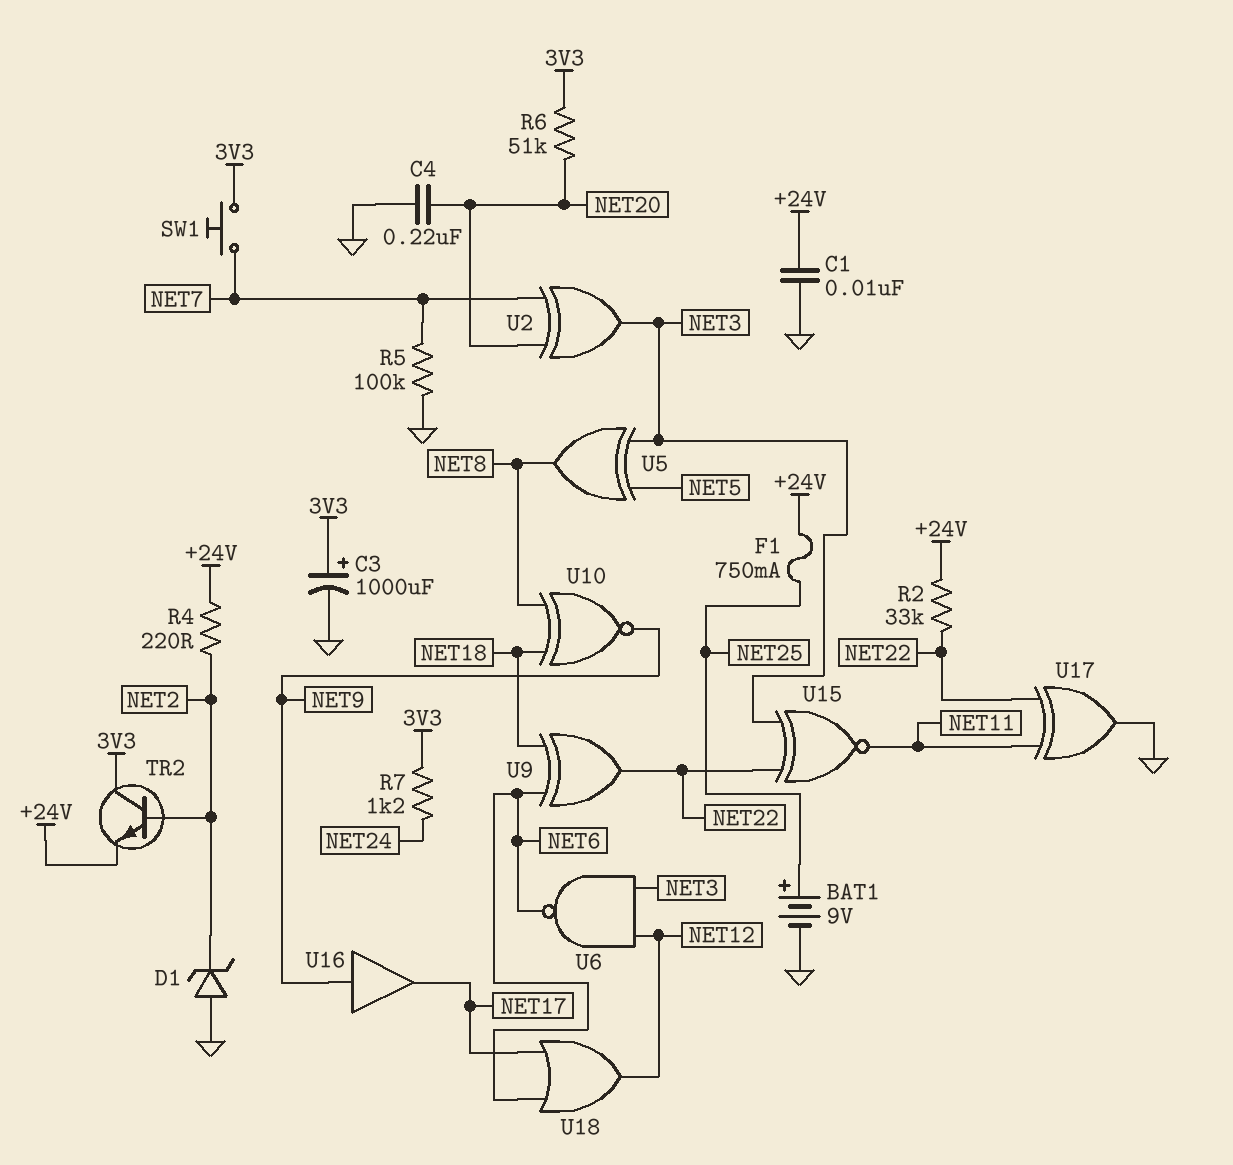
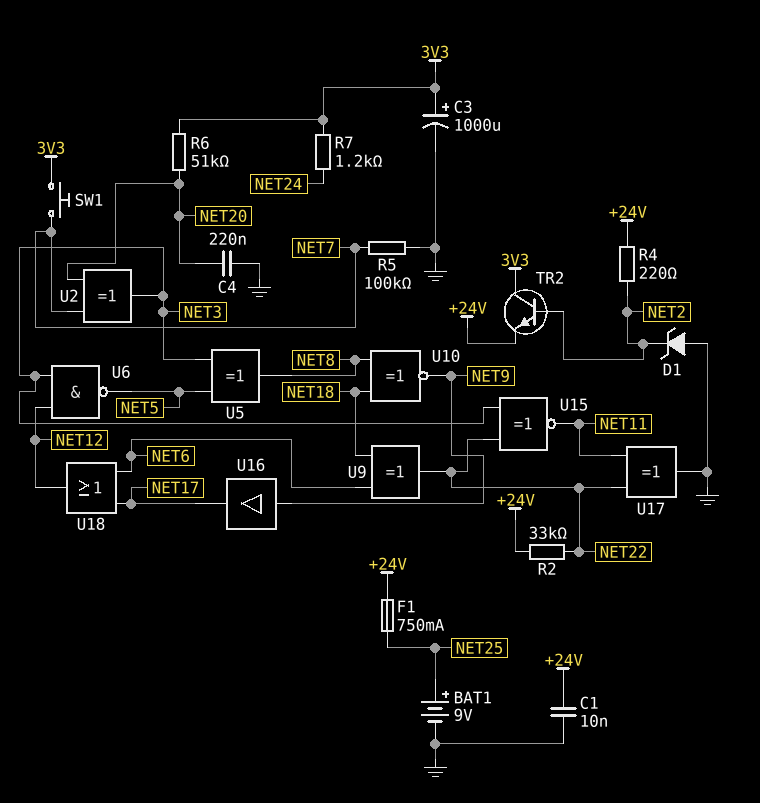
U6: NAND (in NET3, in NET12, out NET6) -> NAND (in NET3, in NET12, out NET5)

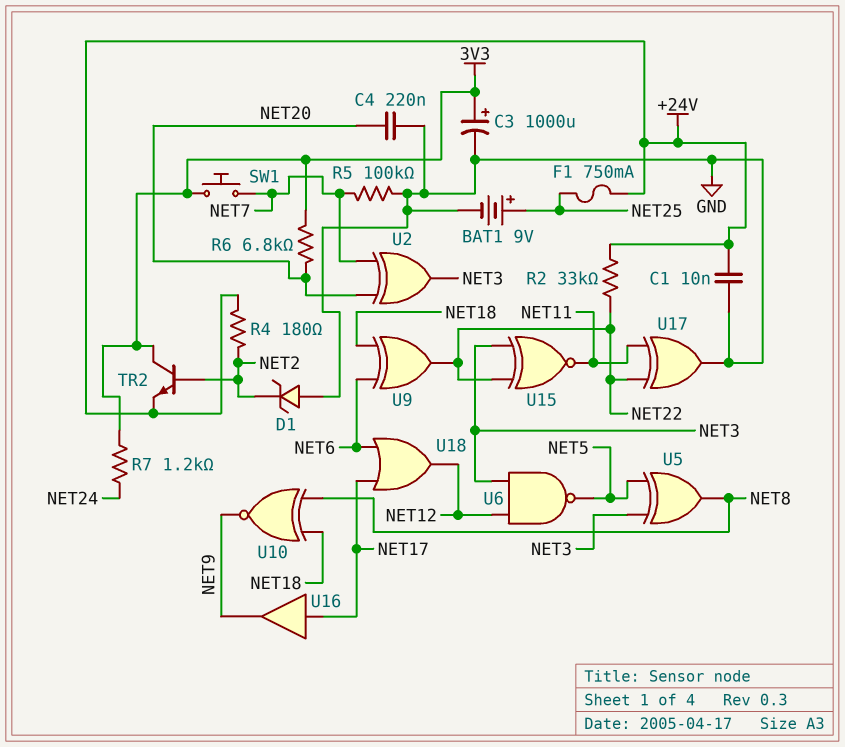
R4: 220 (+24V, NET2) -> 180 (+24V, NET2)
R6: 51k (3V3, NET20) -> 6.8k (3V3, NET20)
U16: buffer (in NET9, out NET17) -> buffer (in NET17, out NET9)

